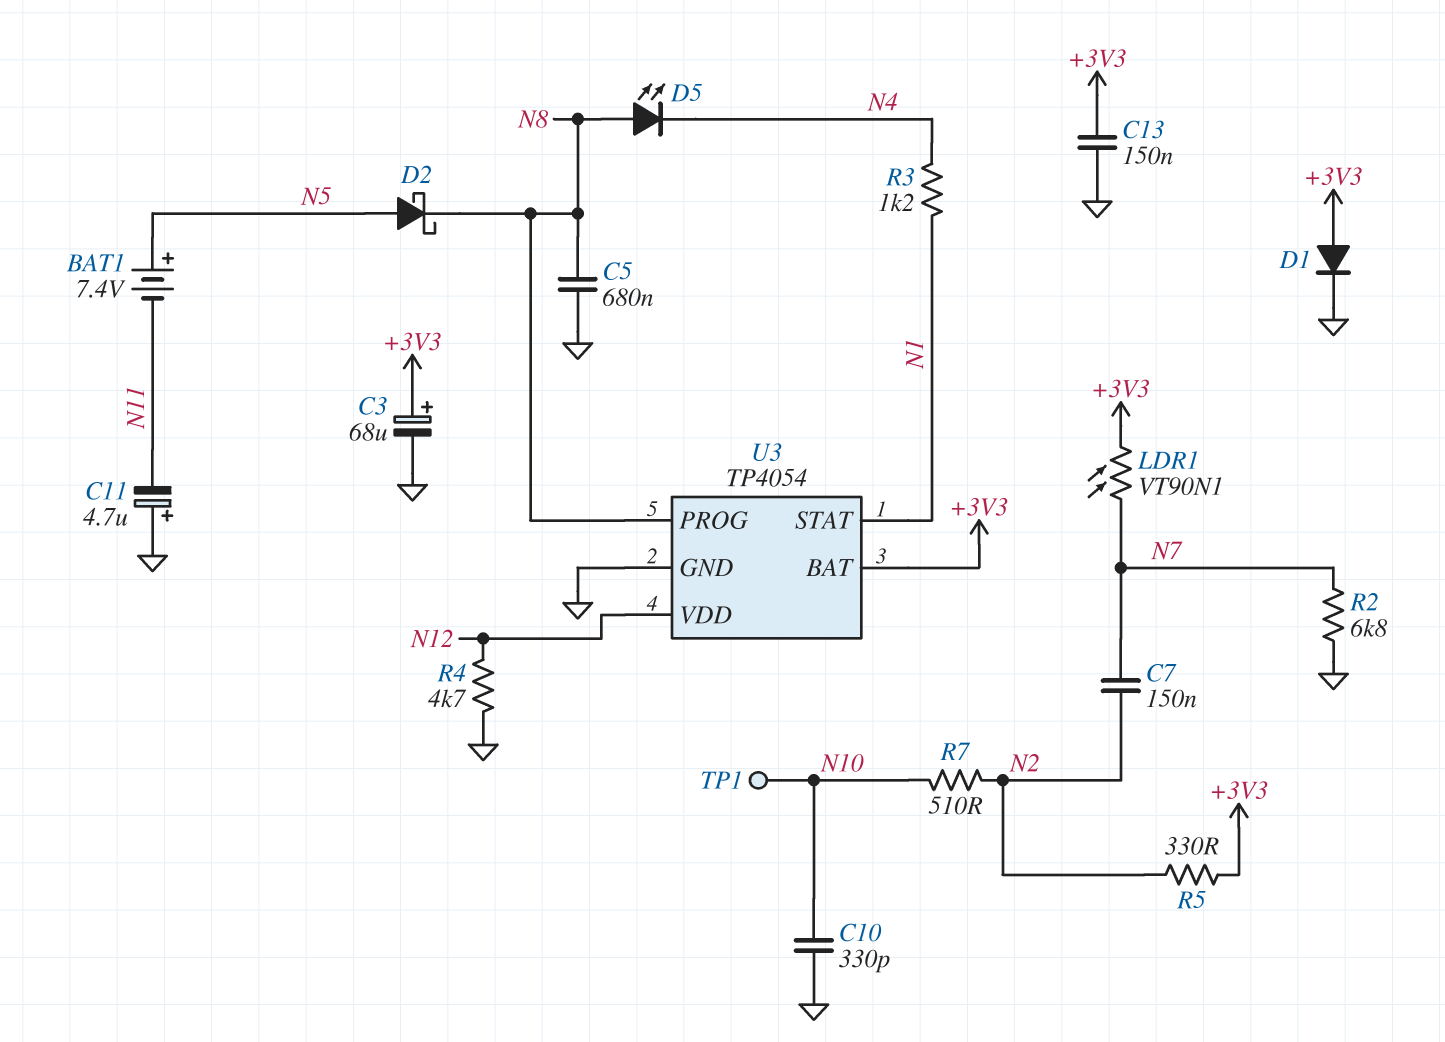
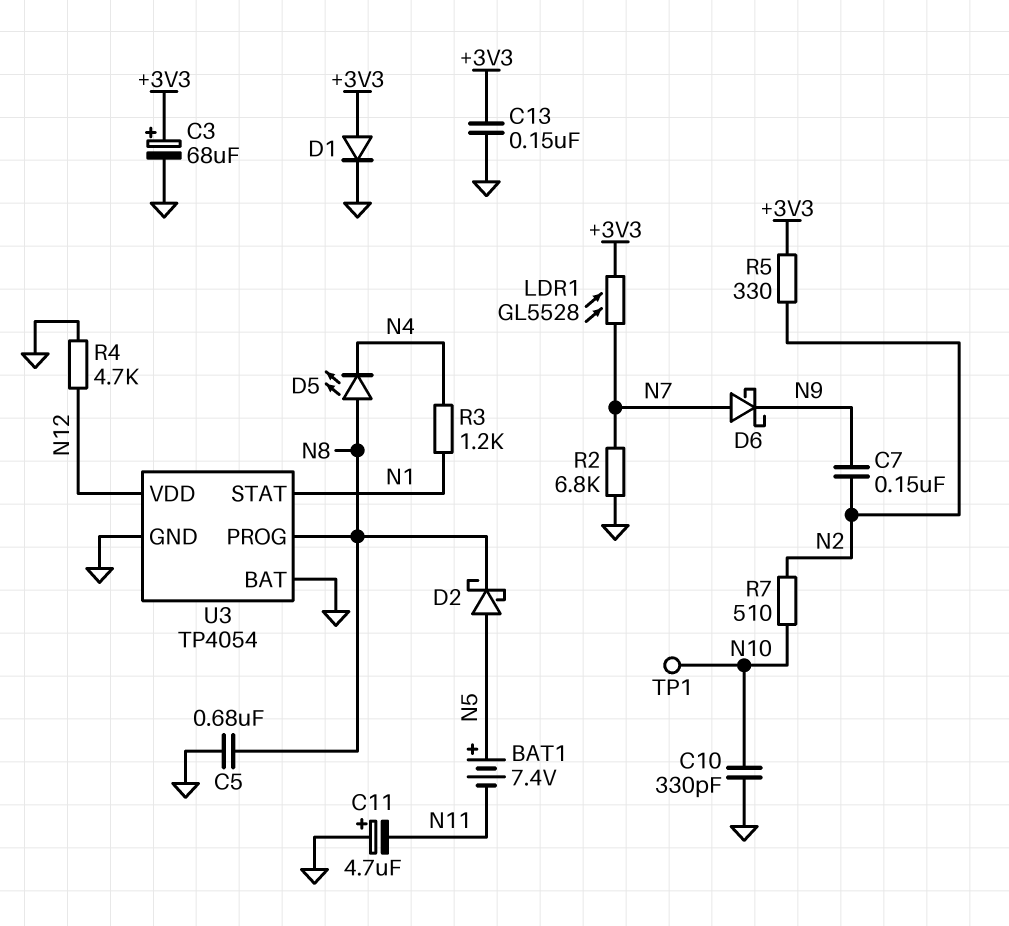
C7: 150nF (N2, N7) -> 150nF (N2, N9)
D6: none -> schottky (A N7, K N9)
LDR1: VT90N1 (+3V3, N7) -> GL5528 (+3V3, N7)
U3 pin BAT: +3V3 -> GND

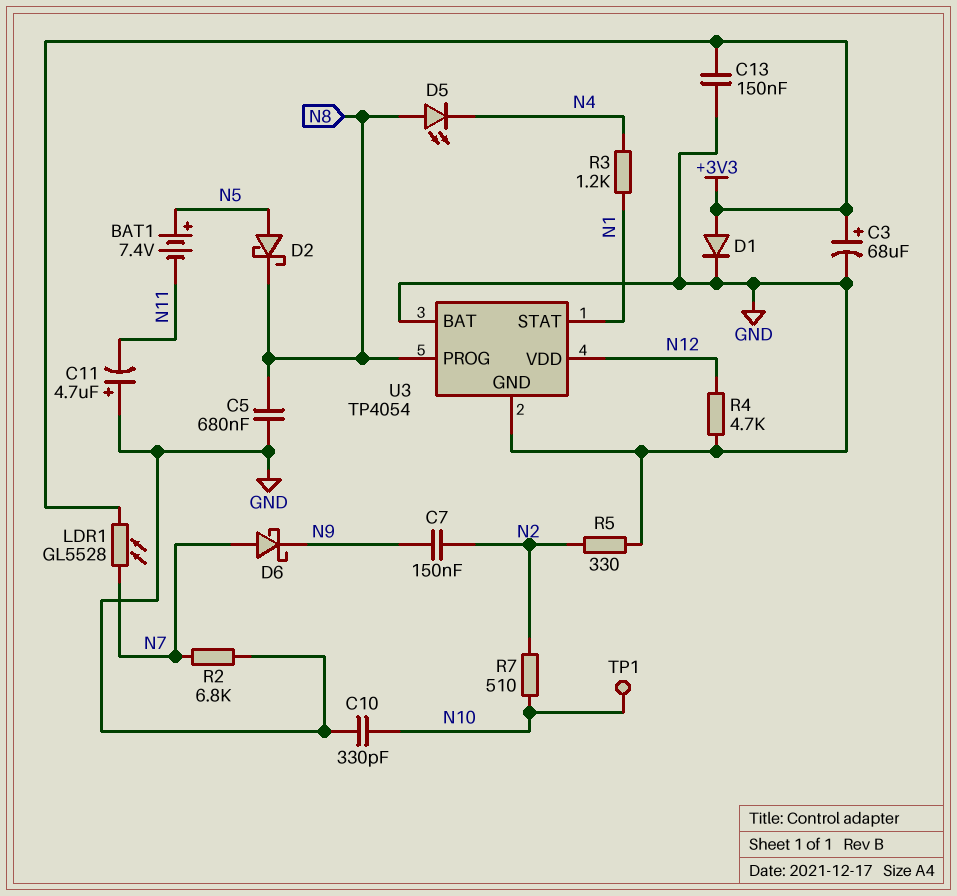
R5: 330 (+3V3, N2) -> 330 (GND, N2)

